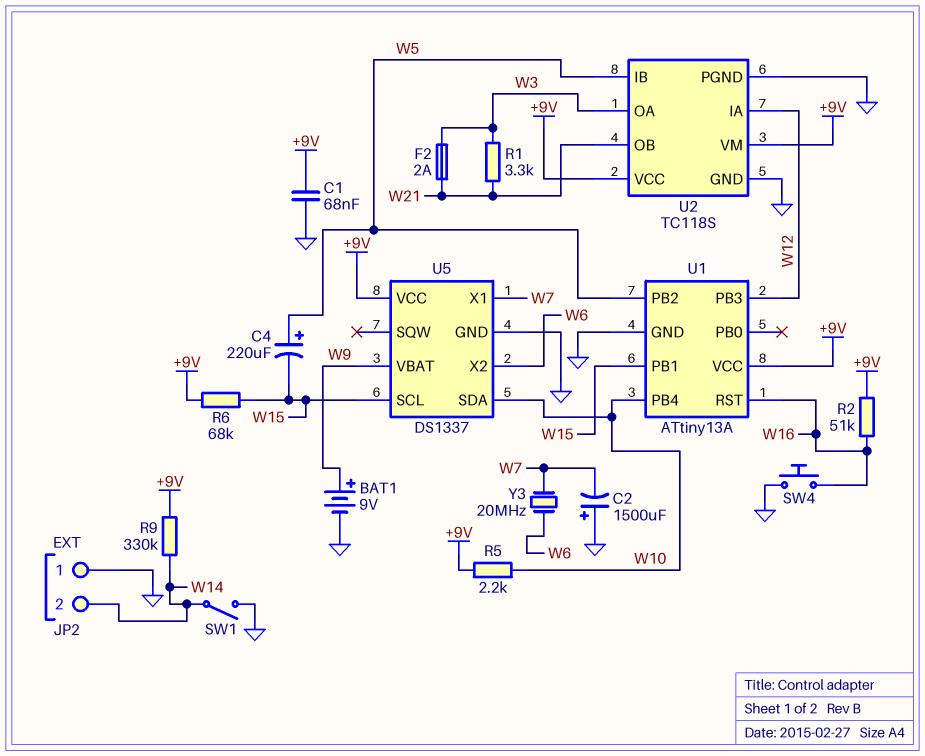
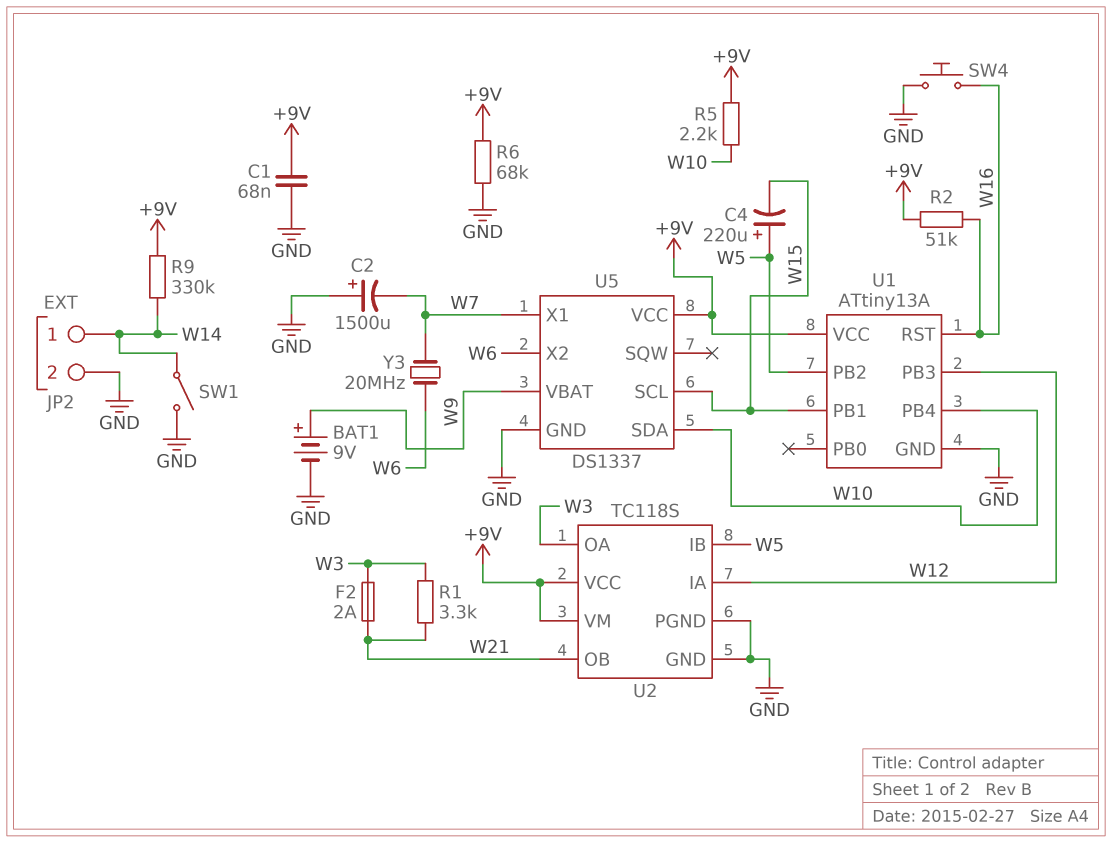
JP2 pin 1: GND -> W14
JP2 pin 2: W14 -> GND
R6: 68k (+9V, W15) -> 68k (+9V, GND)

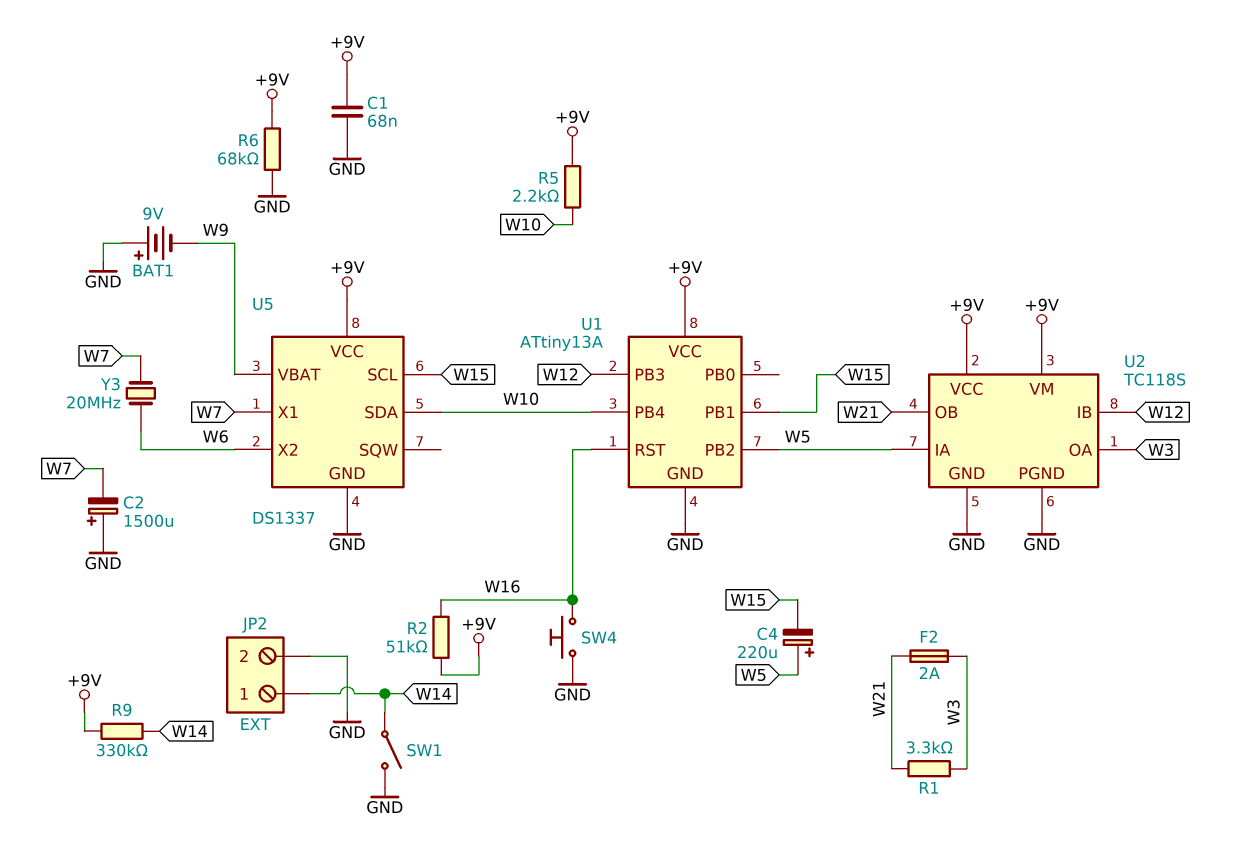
BAT1: 9V (plus W9, minus GND) -> 9V (plus GND, minus W9)
U2 pin IA: W12 -> W5
U2 pin IB: W5 -> W12

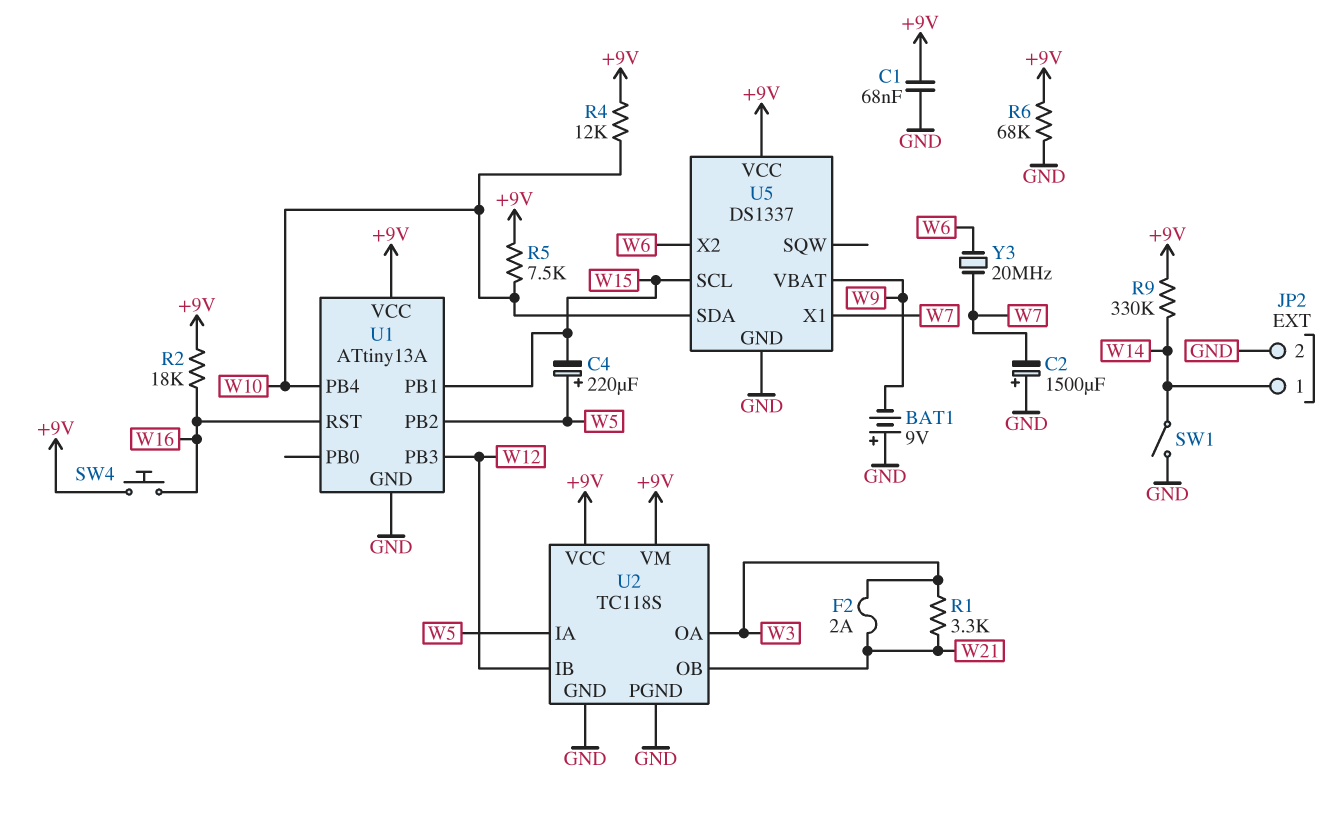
R2: 51k (+9V, W16) -> 18k (+9V, W16)
R4: none -> 12k (+9V, W10)
R5: 2.2k (+9V, W10) -> 7.5k (+9V, W10)
SW4: button (GND, W16) -> button (+9V, W16)

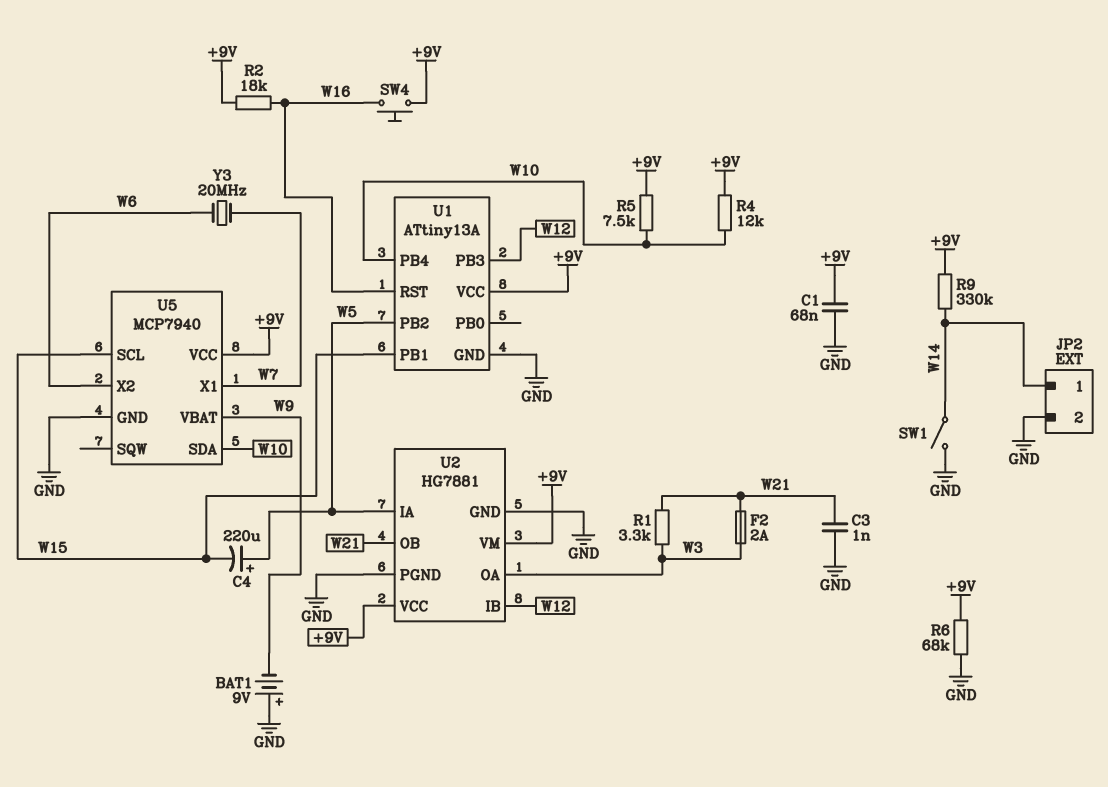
C2: 1500uF (plus GND, minus W7) -> none
C3: none -> 1nF (GND, W21)
U2: TC118S -> HG7881
U5: DS1337 -> MCP7940

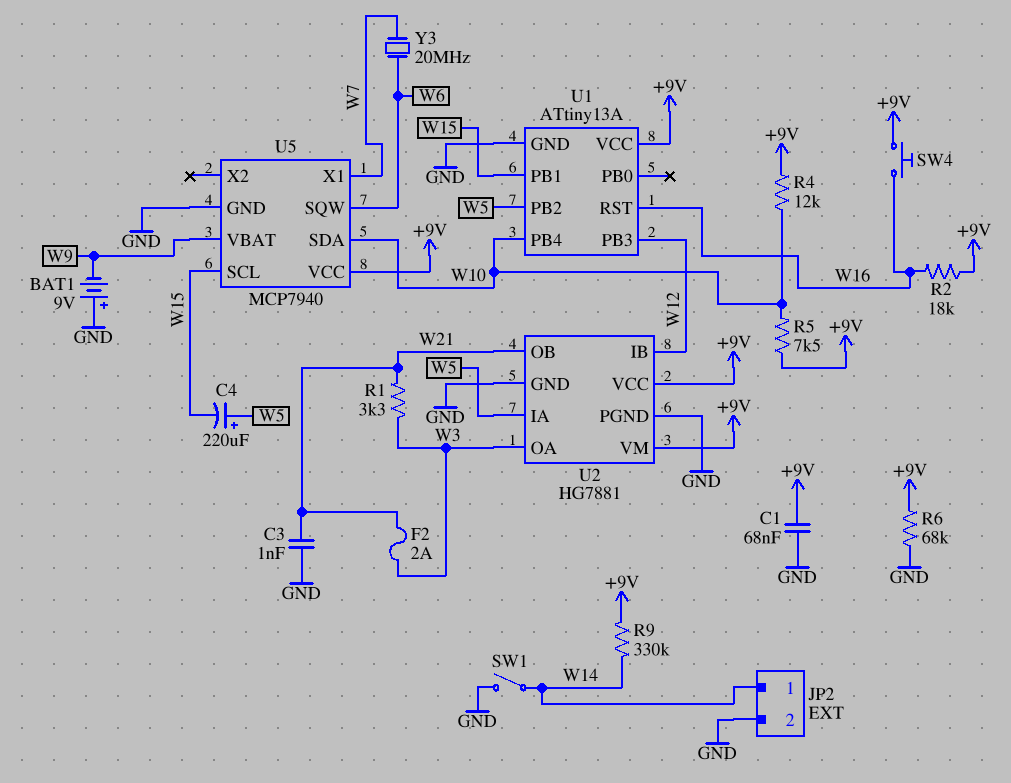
U5 pin SQW: none -> W6
U5 pin X2: W6 -> none

